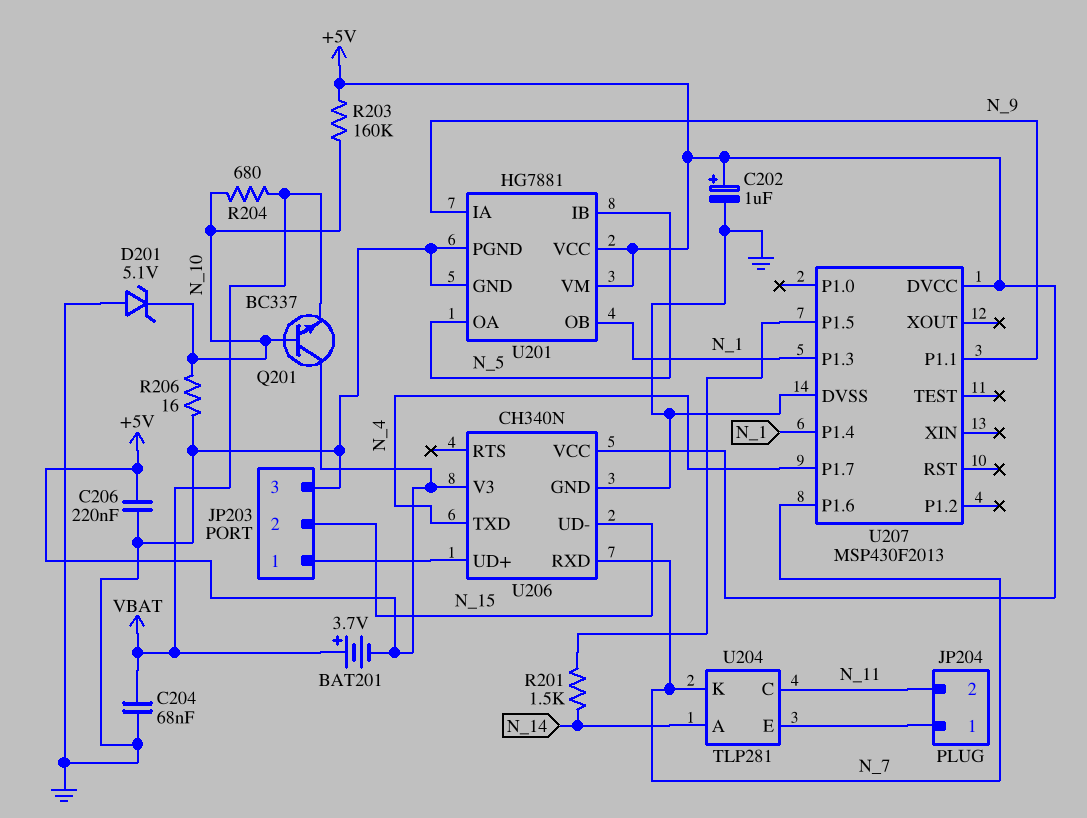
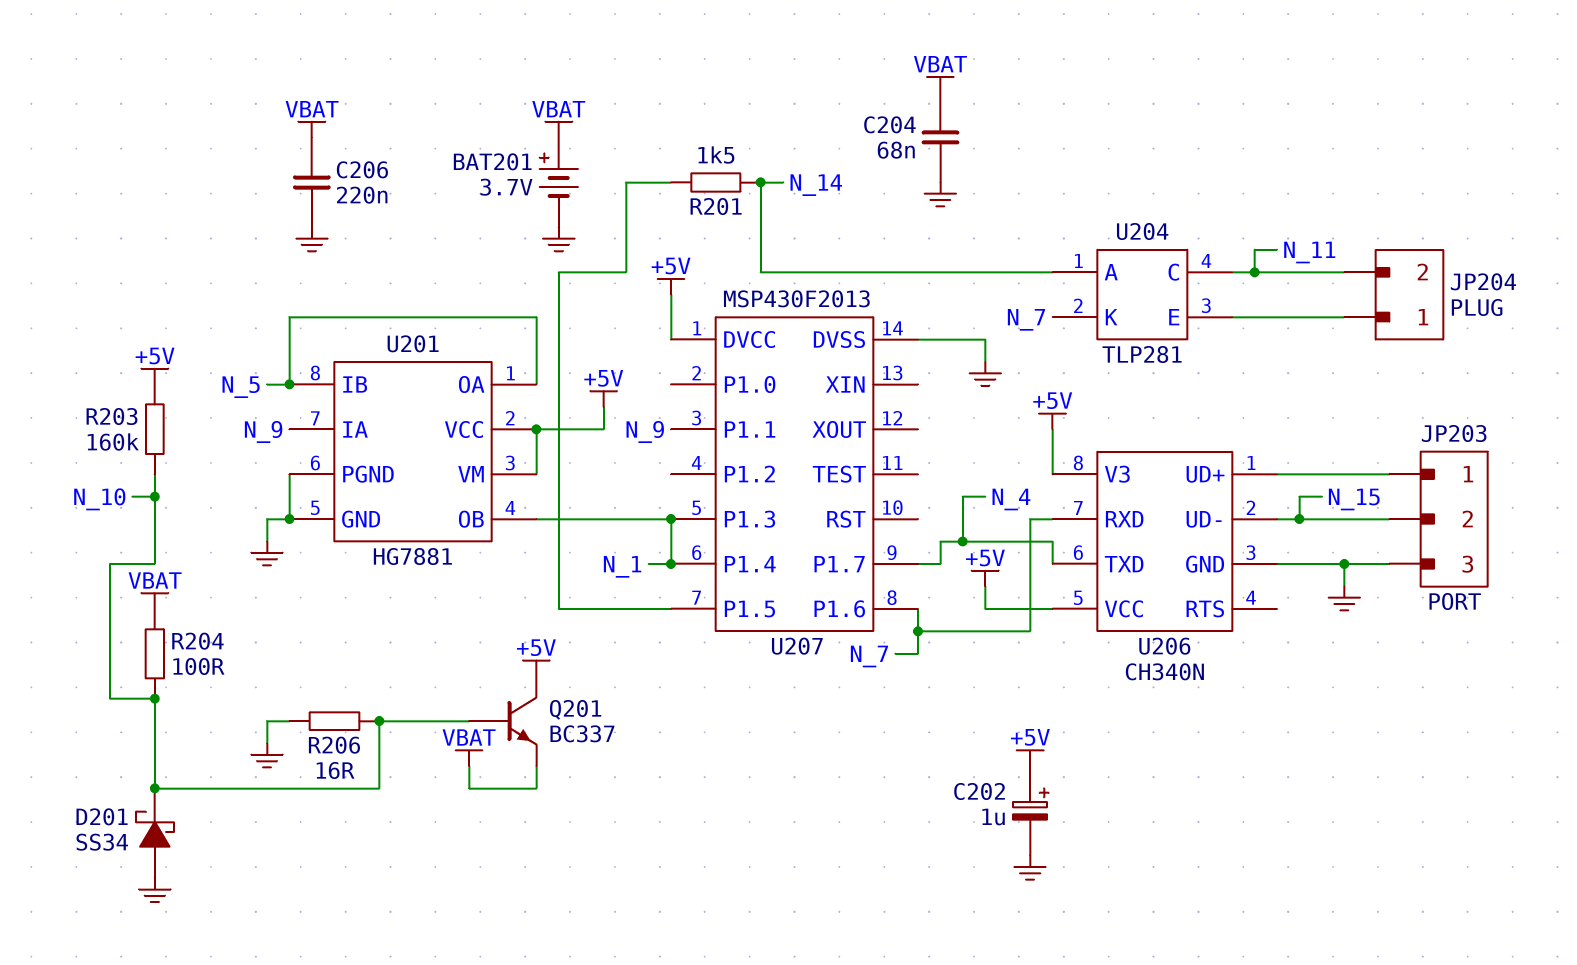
BAT201: 3.7V (plus VBAT, minus +5V) -> 3.7V (plus VBAT, minus GND)
C206: 220nF (+5V, GND) -> 220nF (GND, VBAT)
D201: zener 5.1V (A GND, K N_10) -> schottky SS34 (A GND, K N_10)
R204: 680 (N_10, VBAT) -> 100 (N_10, VBAT)

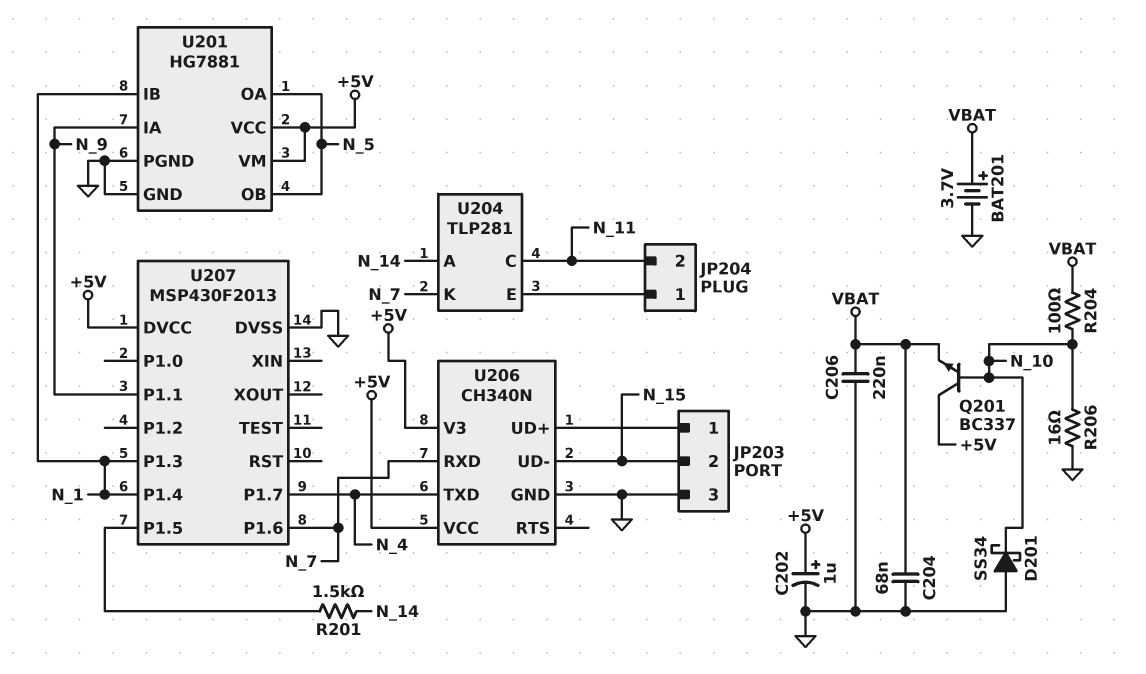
R203: 160k (+5V, N_10) -> none
U201 pin IB: N_5 -> N_1
U201 pin OB: N_1 -> N_5

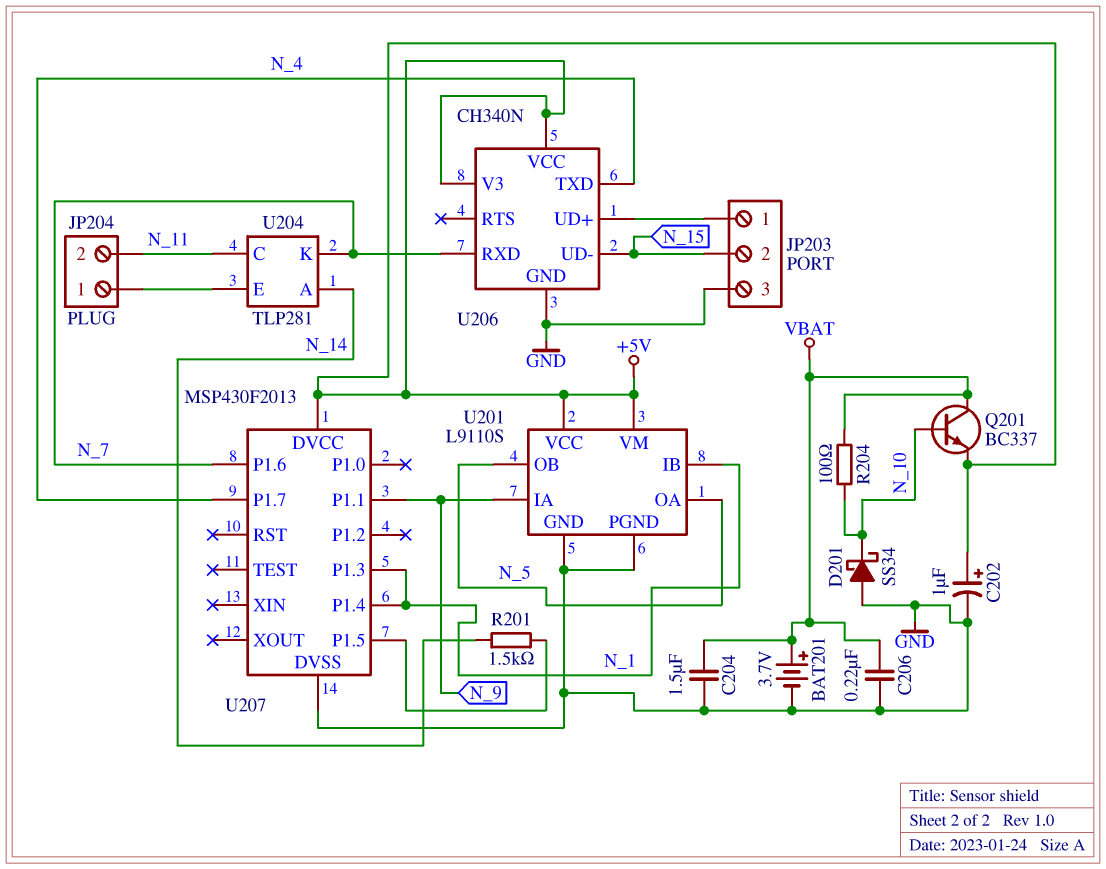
C204: 68nF (GND, VBAT) -> 1.5uF (GND, VBAT)
Q201: NPN BC337 (B N_10, C +5V, E VBAT) -> NPN BC337 (B N_10, C VBAT, E +5V)
R206: 16 (GND, N_10) -> none
U201: HG7881 -> L9110S

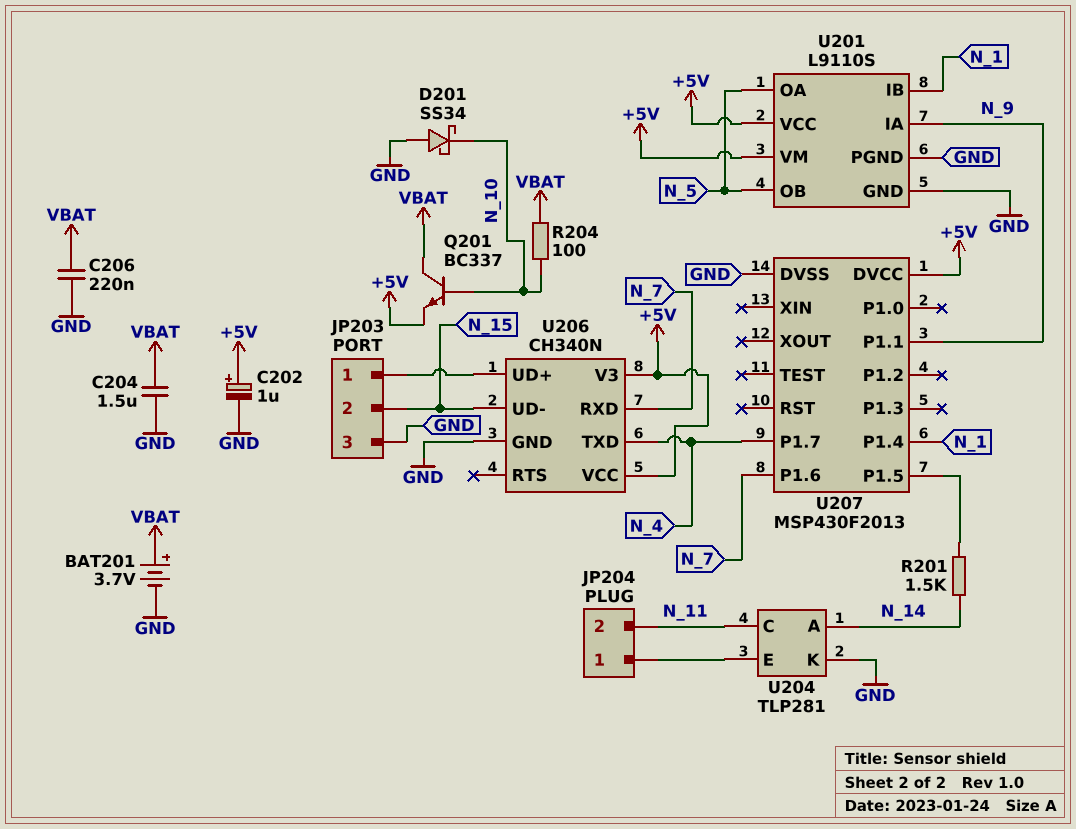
U204 pin K: N_7 -> GND
U207 pin P1.3: N_1 -> none

